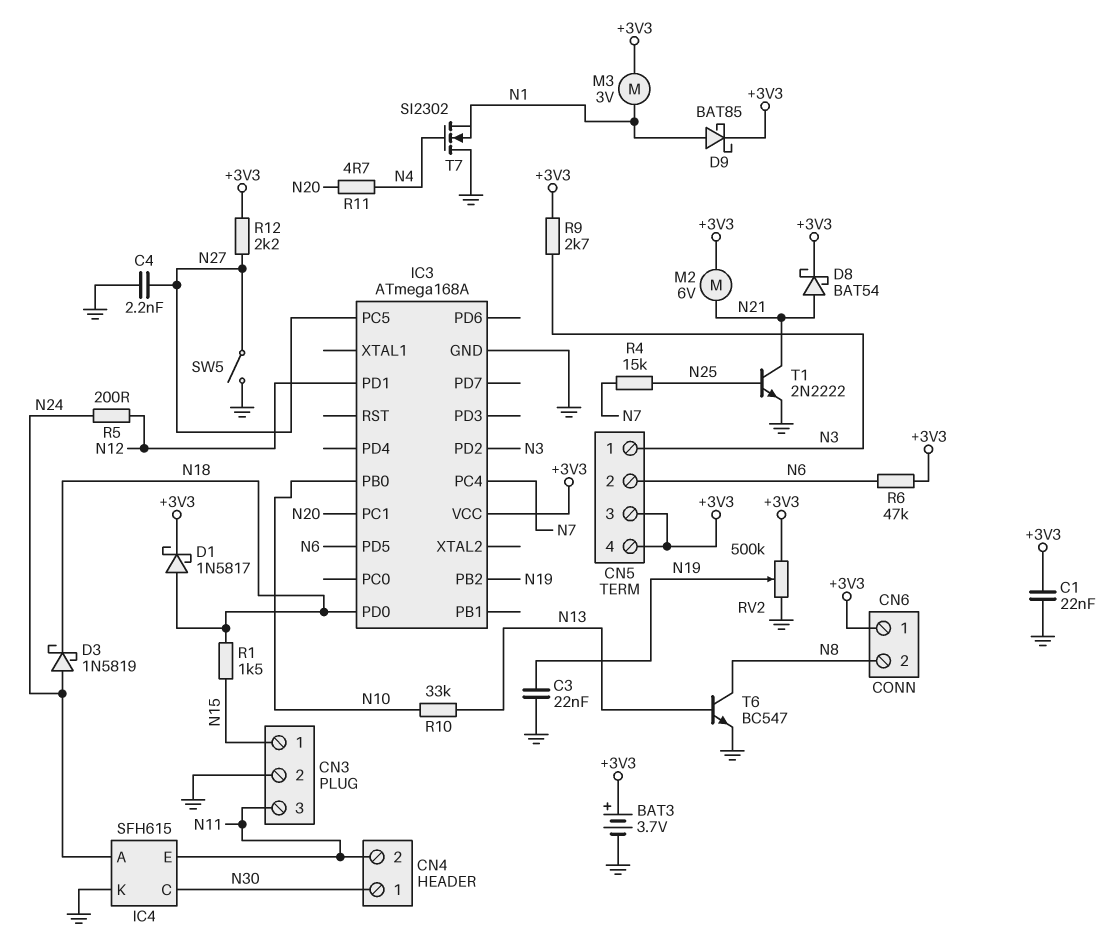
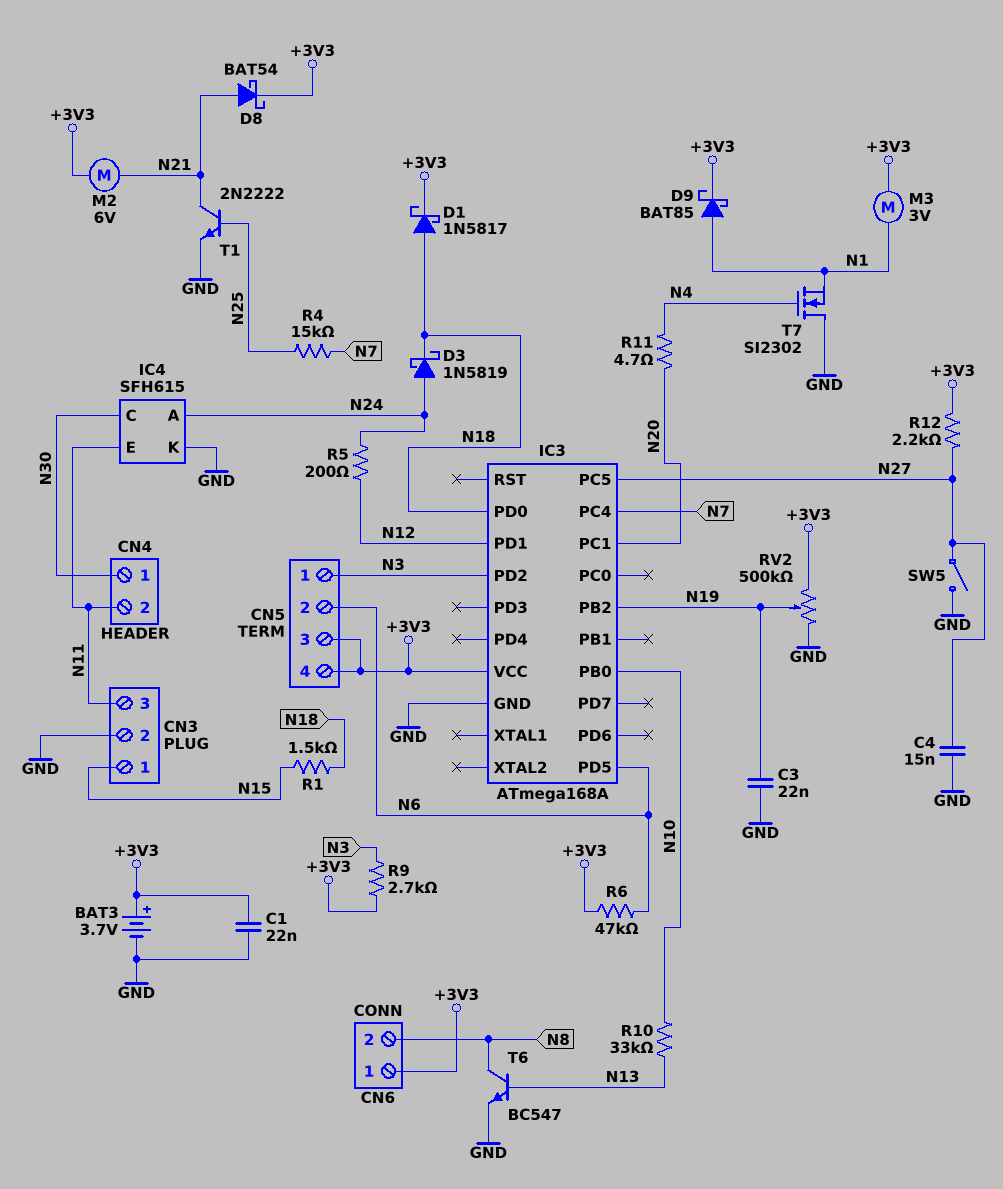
C4: 2.2nF (GND, N27) -> 15nF (GND, N27)

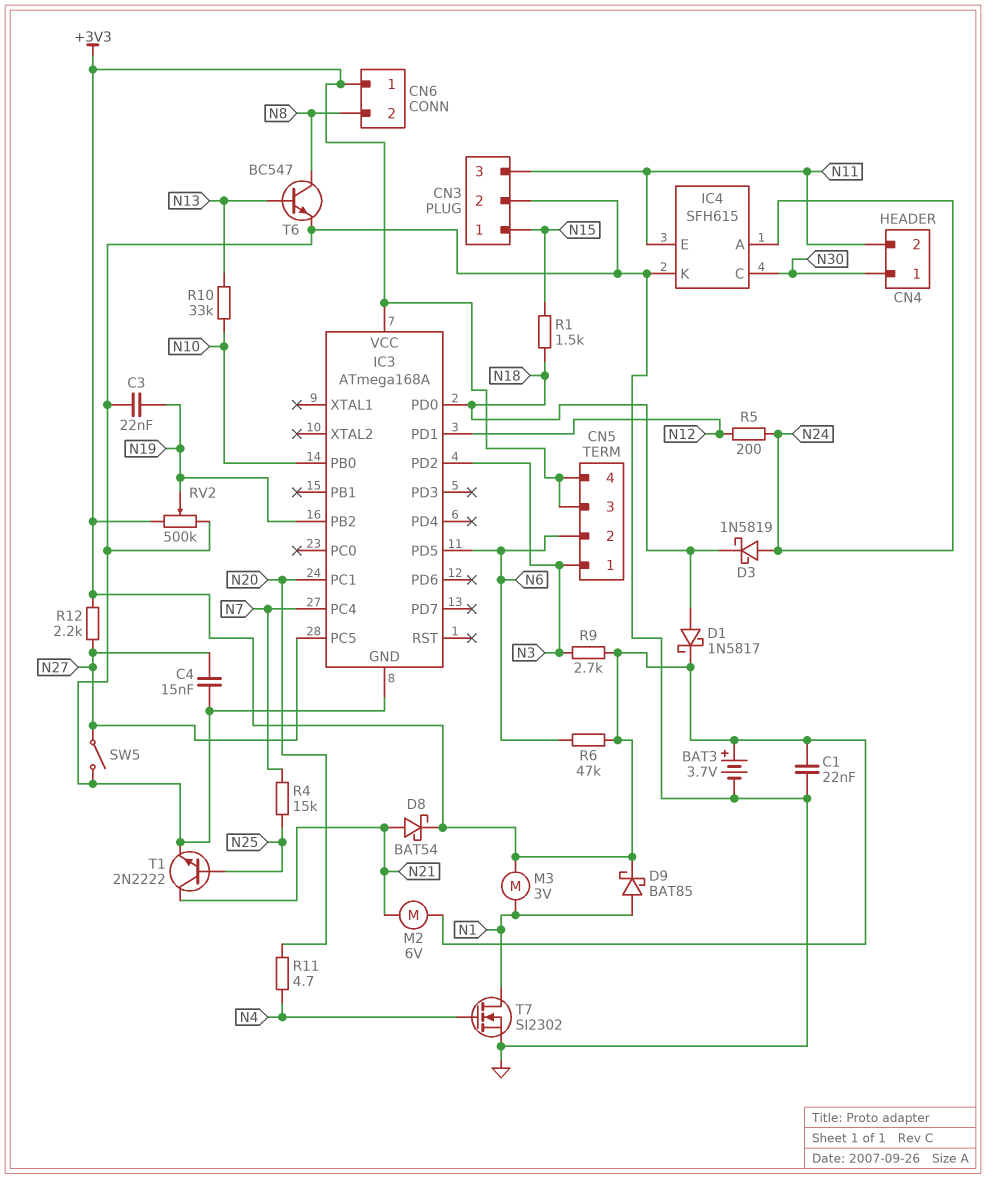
T7: NMOS SI2302 (G N4, D GND, S N1) -> NMOS SI2302 (G N4, D N1, S GND)

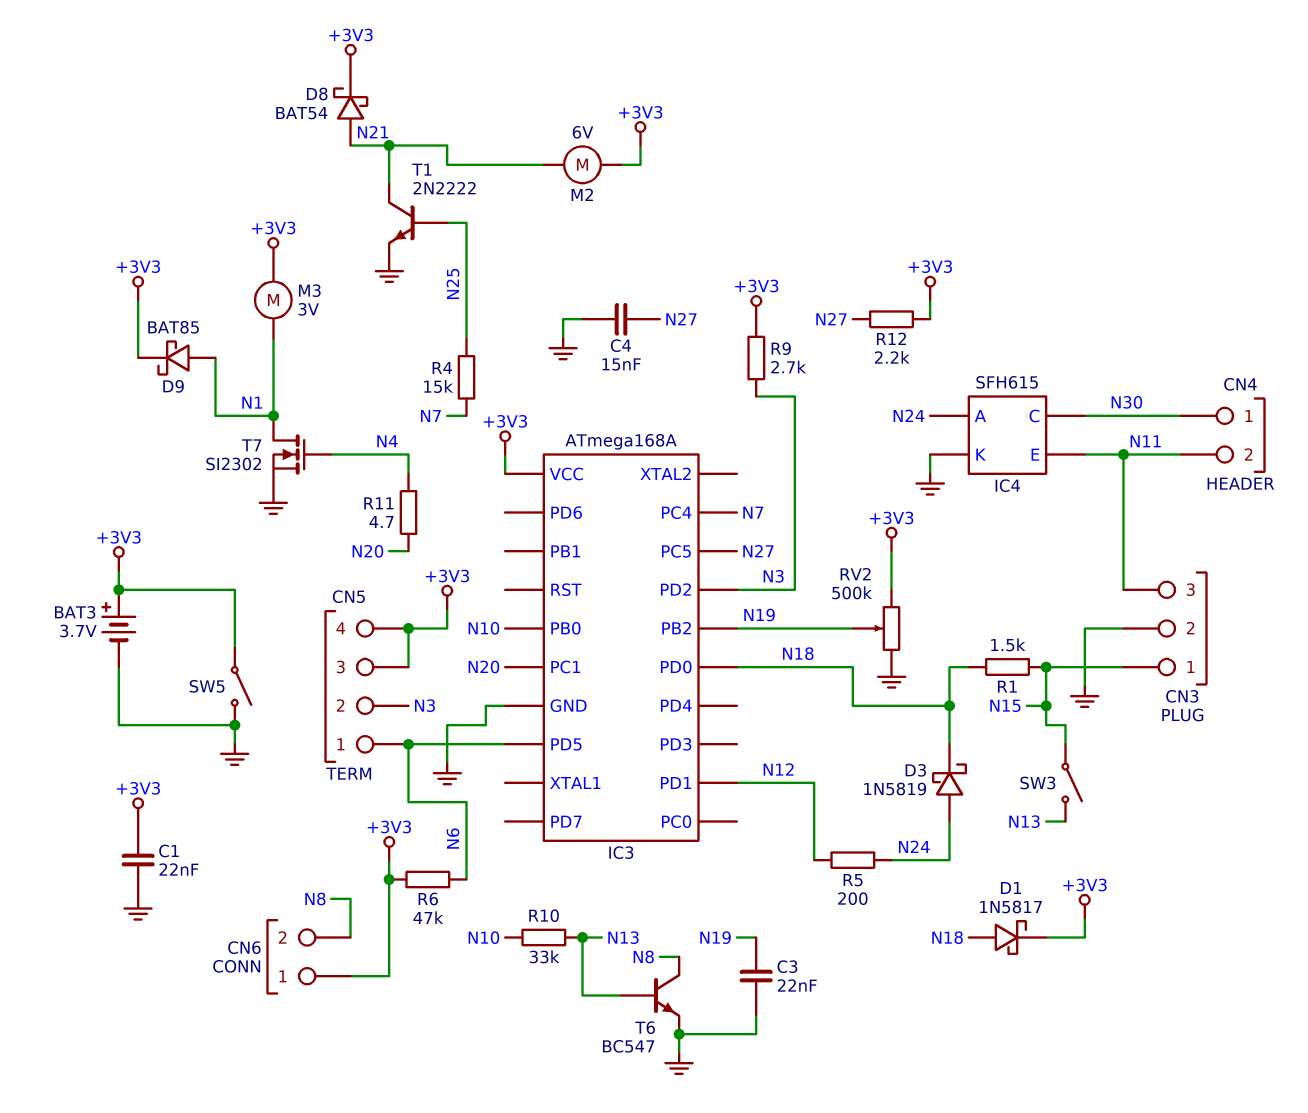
CN5 pin 1: N3 -> N6
CN5 pin 2: N6 -> N3
SW3: none -> switch (N13, N15)
SW5: switch (GND, N27) -> switch (+3V3, GND)

